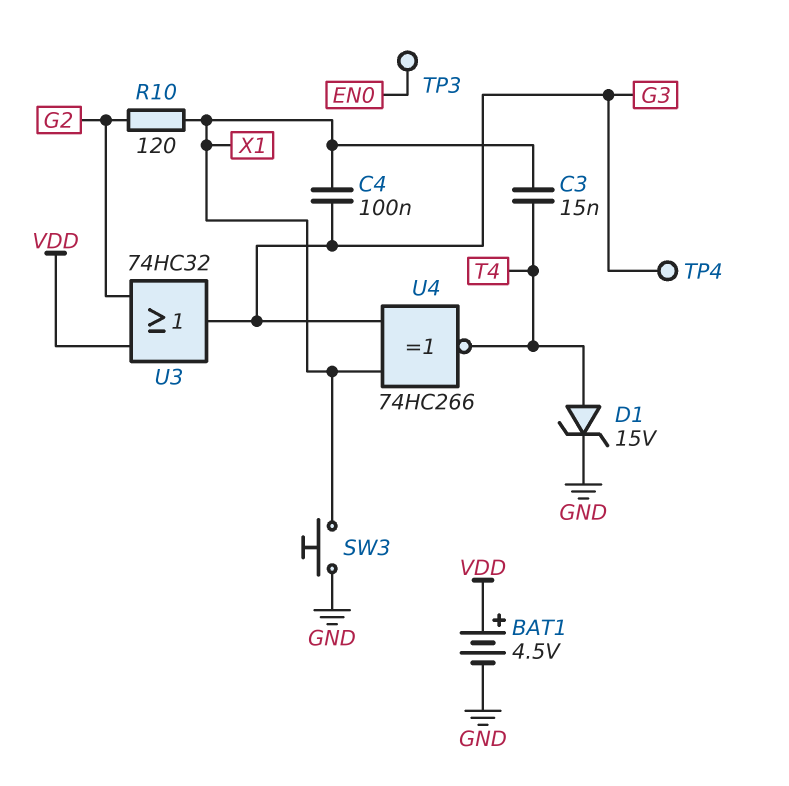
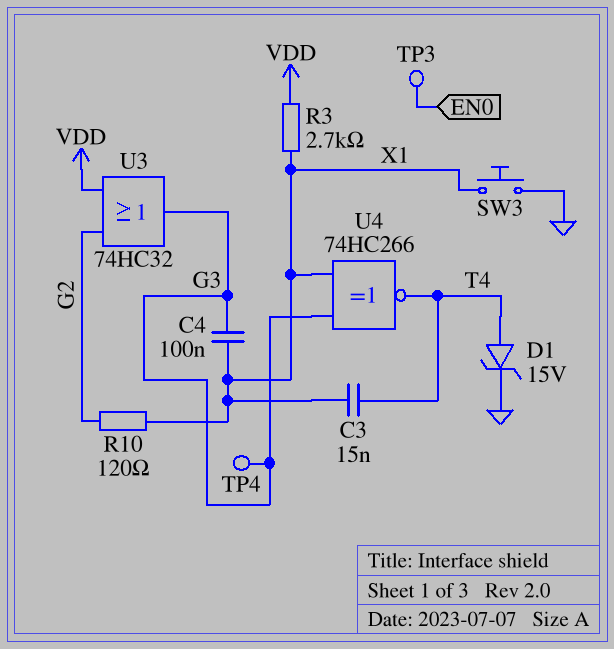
BAT1: 4.5V (plus VDD, minus GND) -> none
R3: none -> 2.7k (VDD, X1)

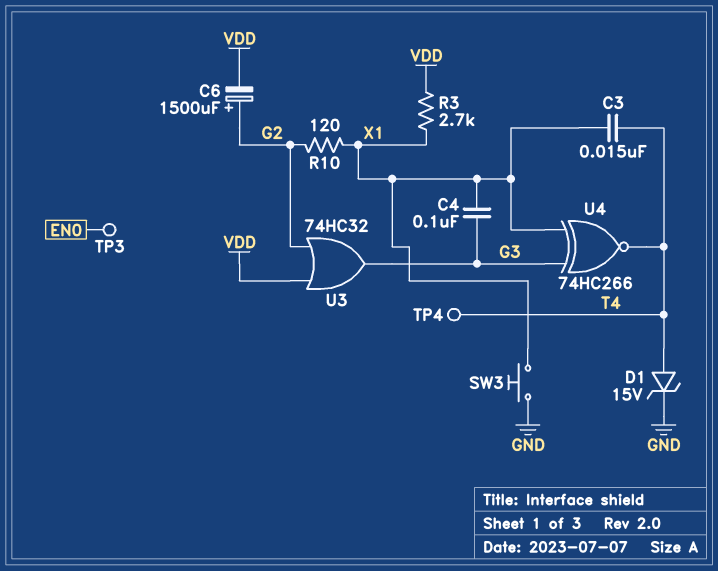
C6: none -> 1500uF (plus G2, minus VDD)
TP4: test point (G3) -> test point (T4)

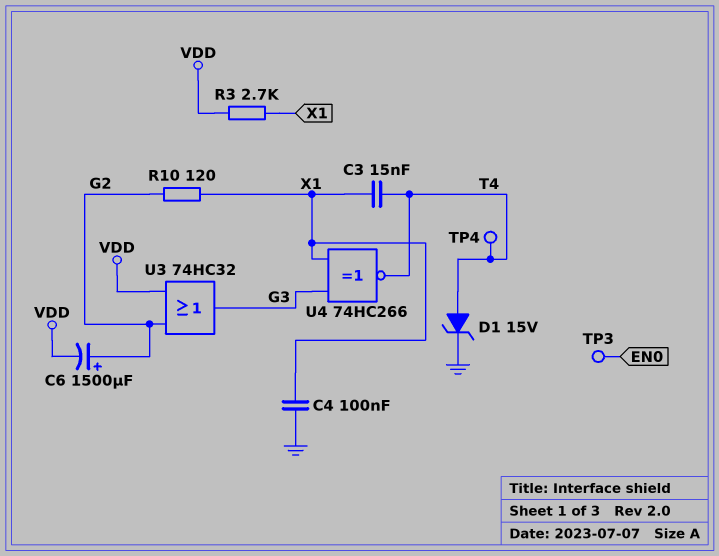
C4: 100nF (G3, X1) -> 100nF (GND, X1)
SW3: button (GND, X1) -> none

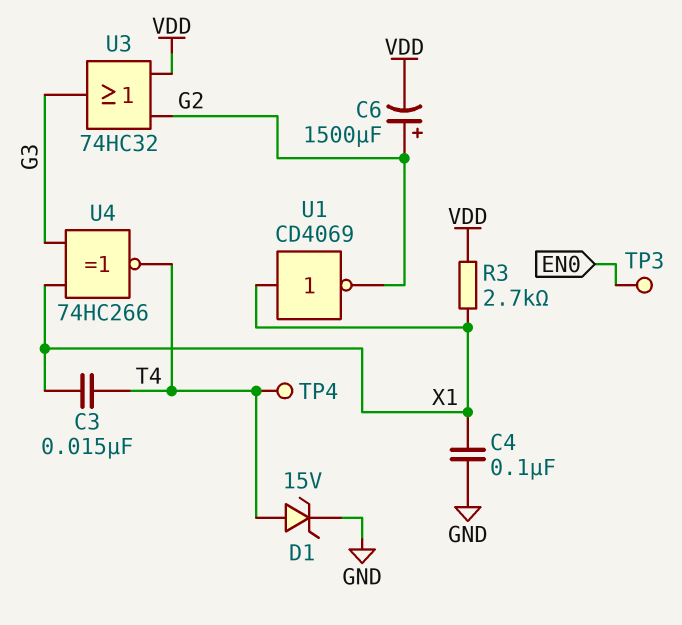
R10: 120 (G2, X1) -> none
U1: none -> NOT CD4069 (in X1, out G2)

